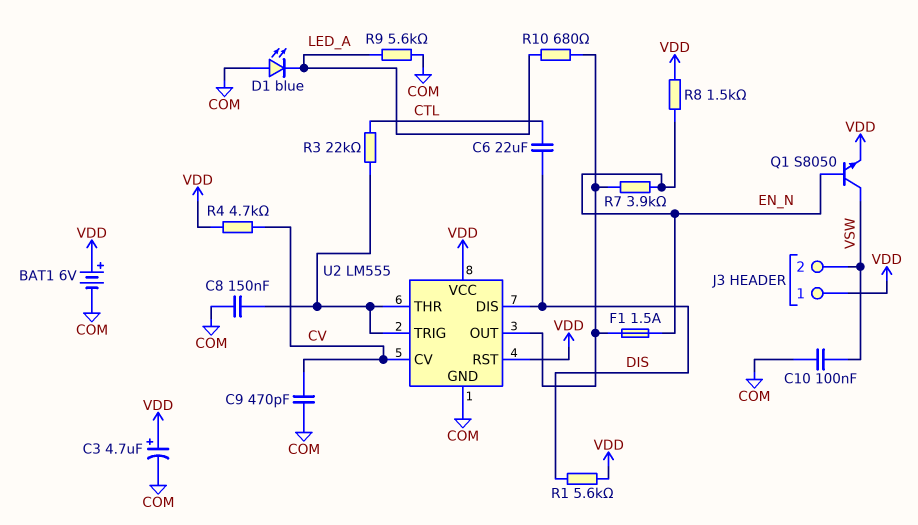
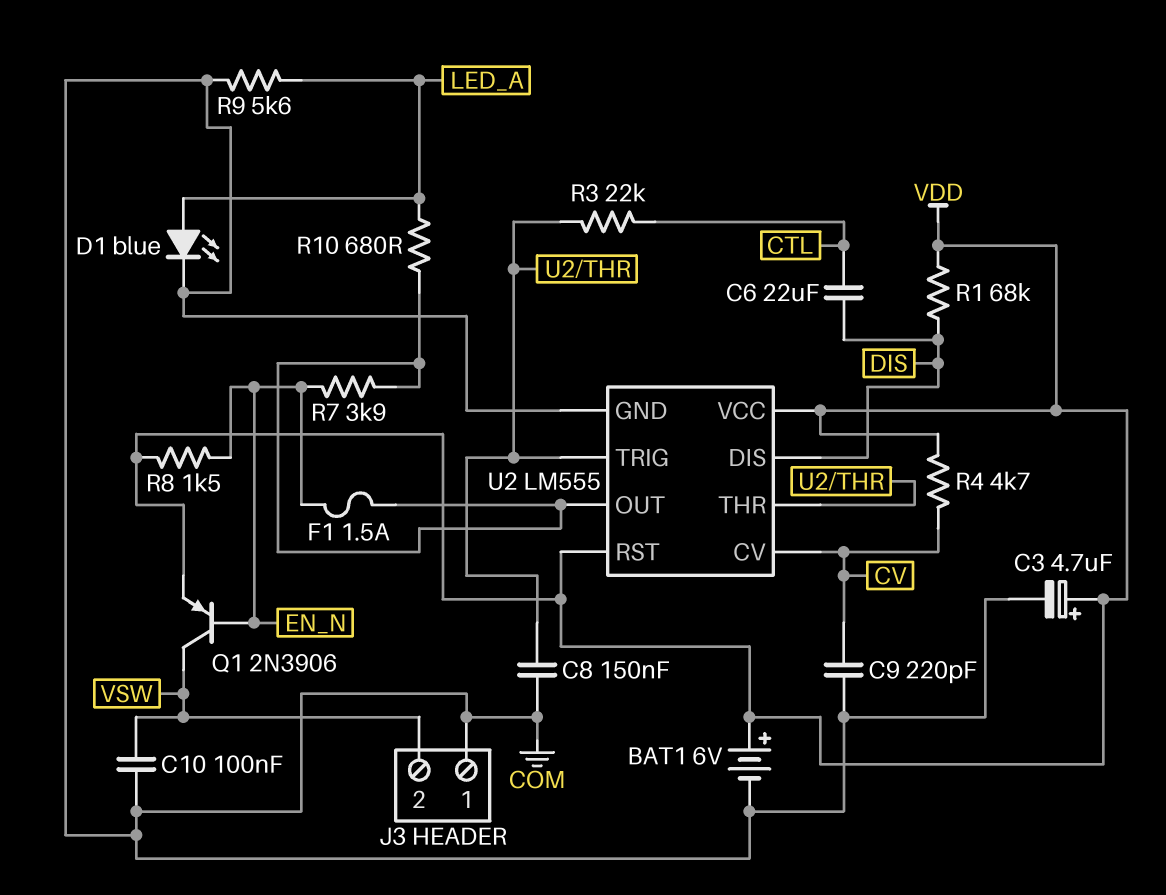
C9: 470pF (COM, CV) -> 220pF (COM, CV)
D1: LED blue (A COM, K LED_A) -> LED blue (A LED_A, K COM)
J3 pin 1: VDD -> COM
Q1: NPN S8050 (B EN_N, C VSW, E VDD) -> PNP 2N3906 (B EN_N, C VSW, E VDD)
R1: 5.6k (DIS, VDD) -> 68k (DIS, VDD)

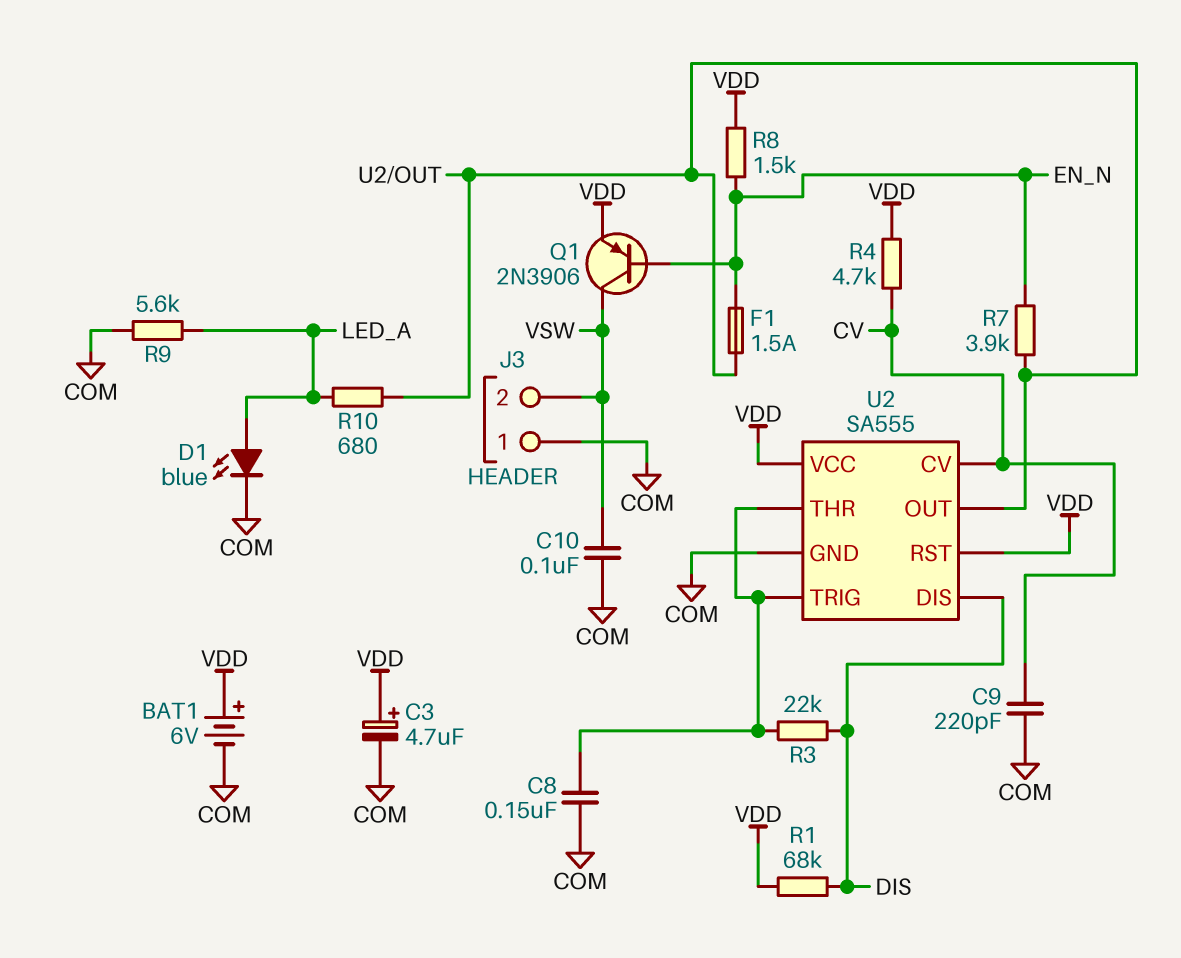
C6: 22uF (CTL, DIS) -> none
R3: 22k (CTL, U2/THR) -> 22k (DIS, U2/THR)
U2: LM555 -> SA555

